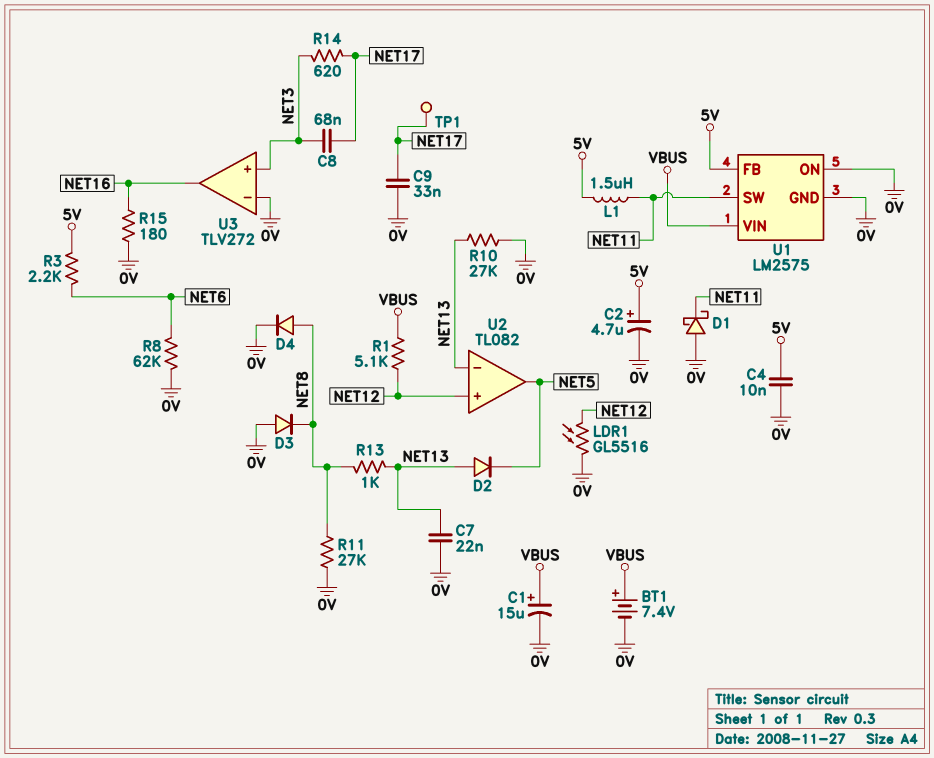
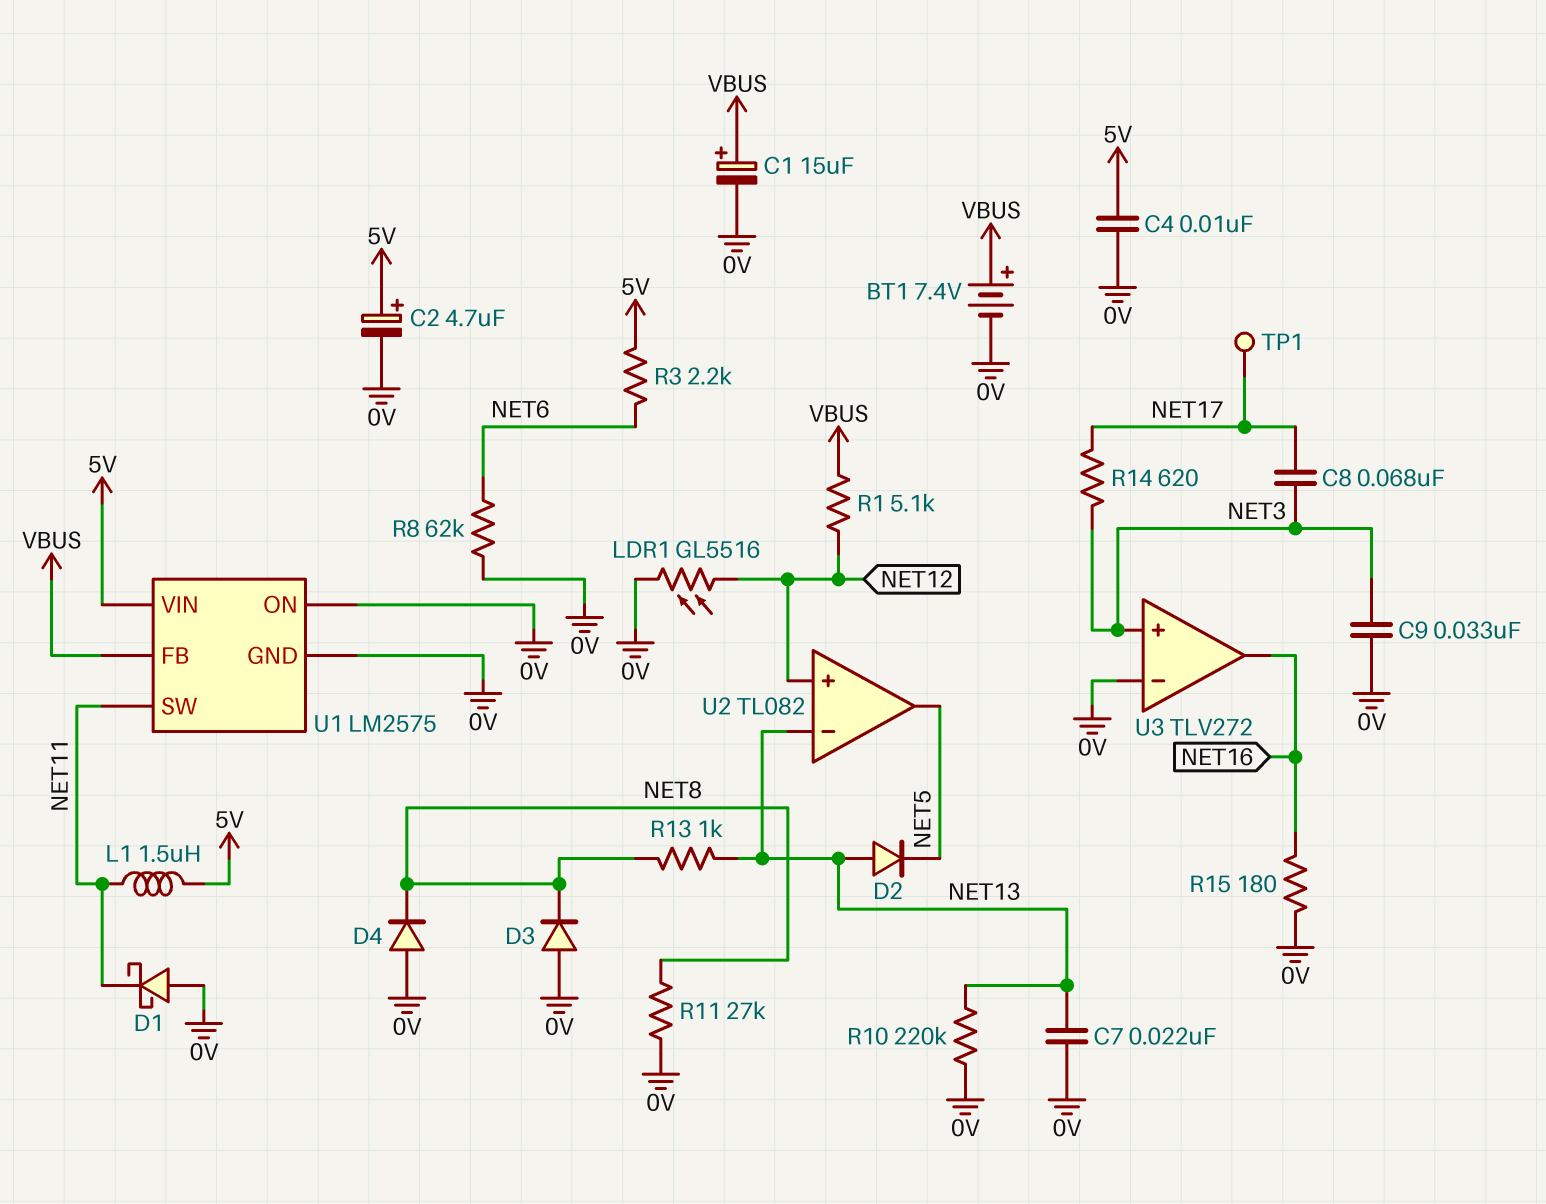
C9: 33nF (0V, NET17) -> 33nF (0V, NET3)
D4: diode (A NET8, K 0V) -> diode (A 0V, K NET8)
R10: 27k (0V, NET13) -> 220k (0V, NET13)
U1 pin FB: 5V -> VBUS
U1 pin VIN: VBUS -> 5V

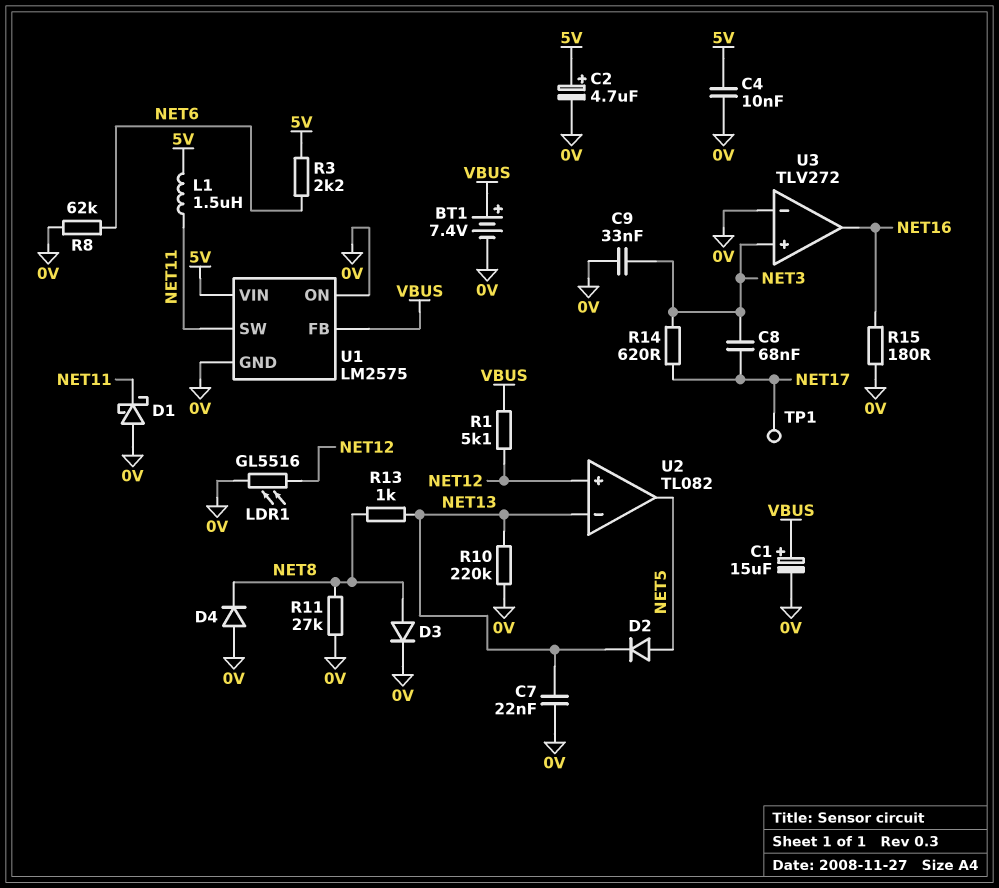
D2: diode (A NET13, K NET5) -> diode (A NET5, K NET13)
D3: diode (A 0V, K NET8) -> diode (A NET8, K 0V)

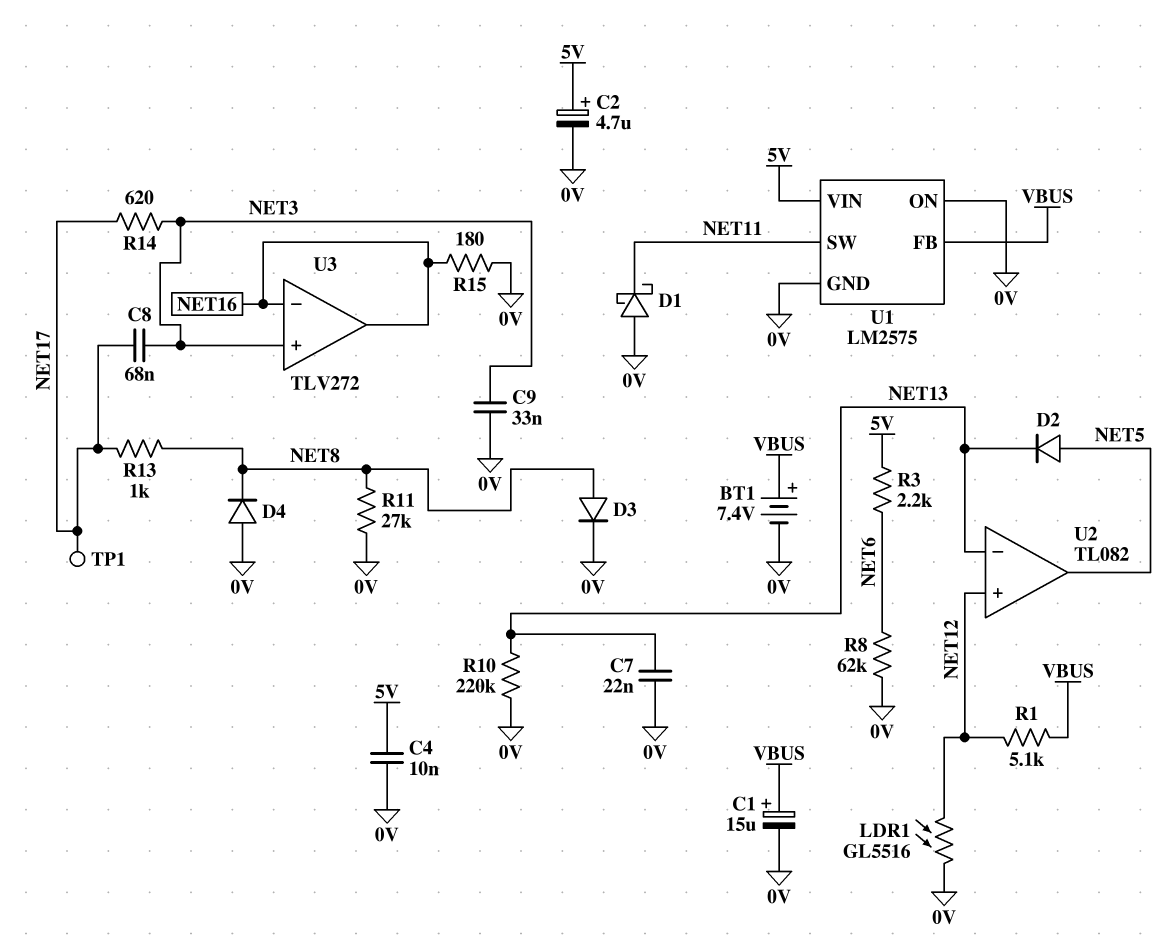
L1: 1.5uH (5V, NET11) -> none
R13: 1k (NET8, NET13) -> 1k (NET8, NET17)
U3 pin in-: 0V -> NET16

